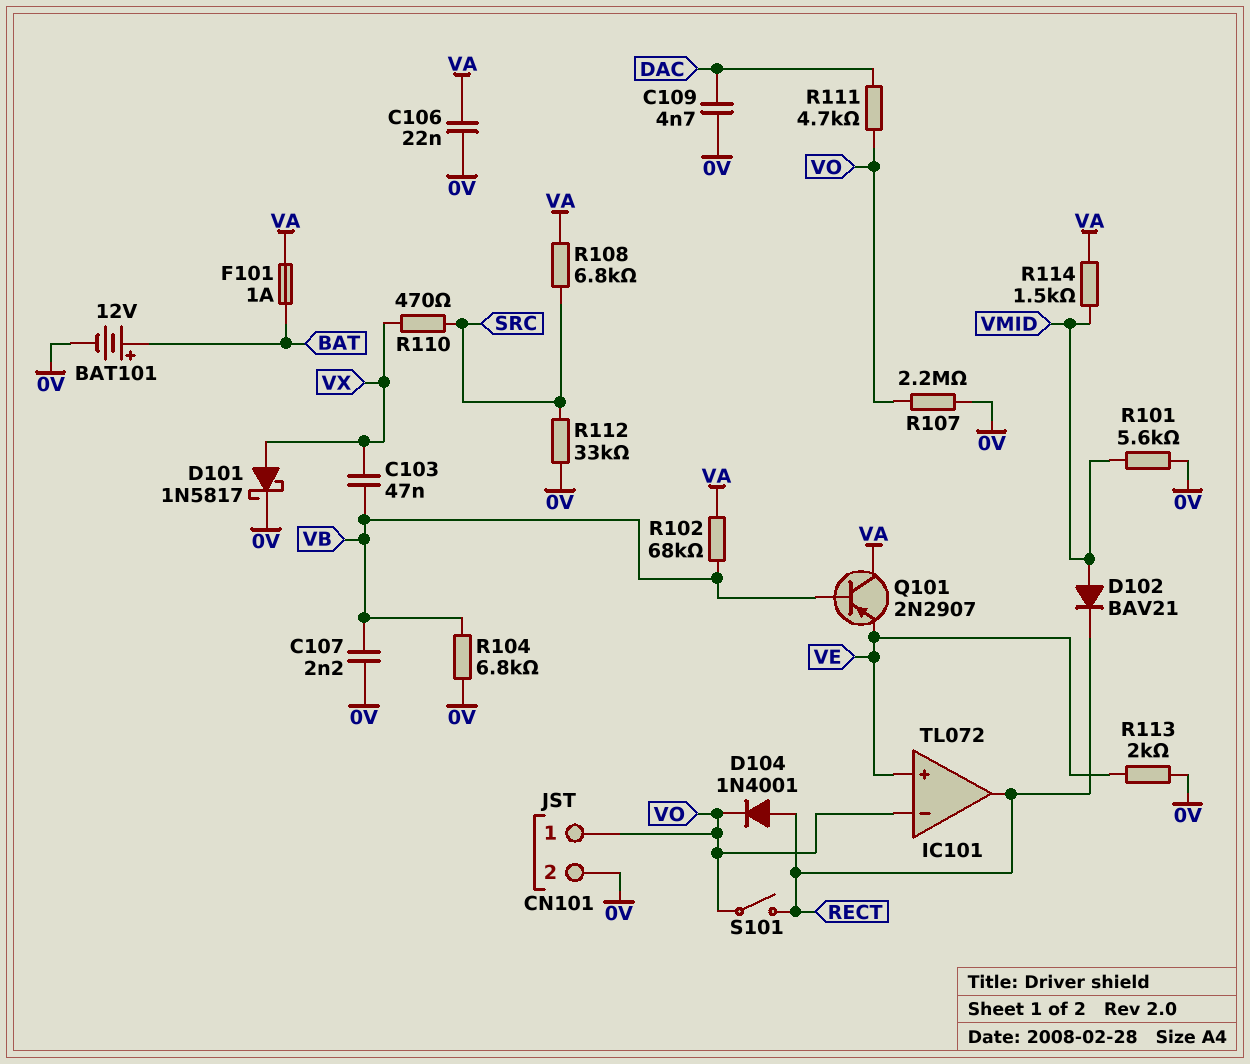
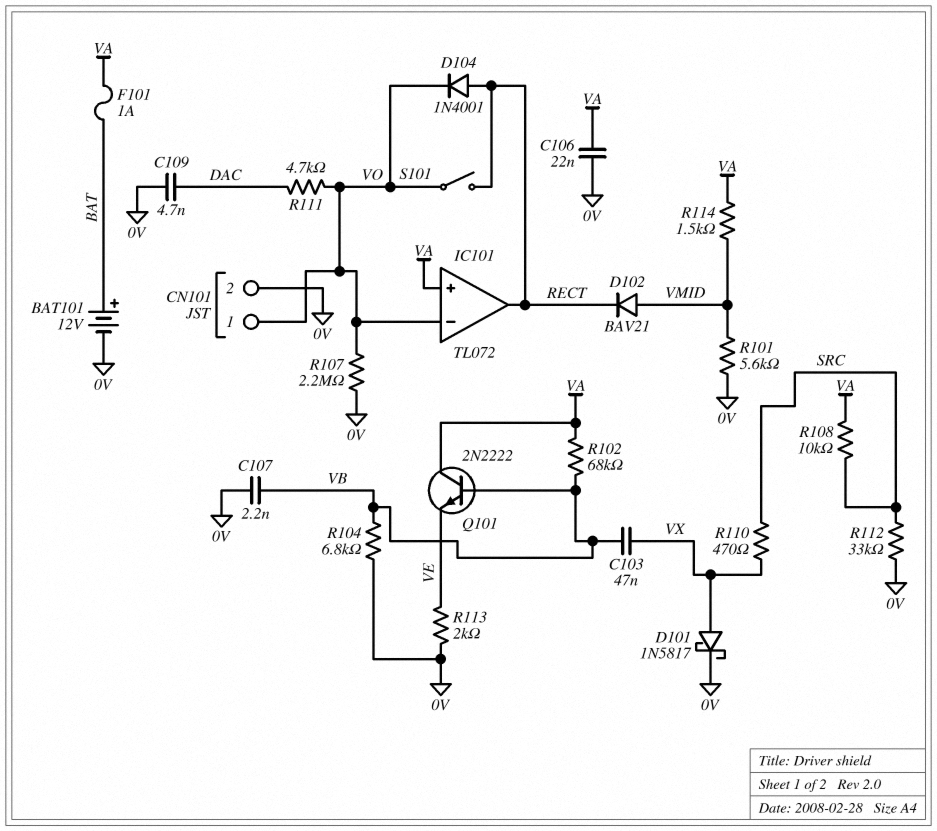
IC101 pin in+: VE -> VA
Q101: PNP 2N2907 (B VB, C VA, E VE) -> NPN 2N2222 (B VB, C VA, E VE)
R108: 6.8k (SRC, VA) -> 10k (SRC, VA)

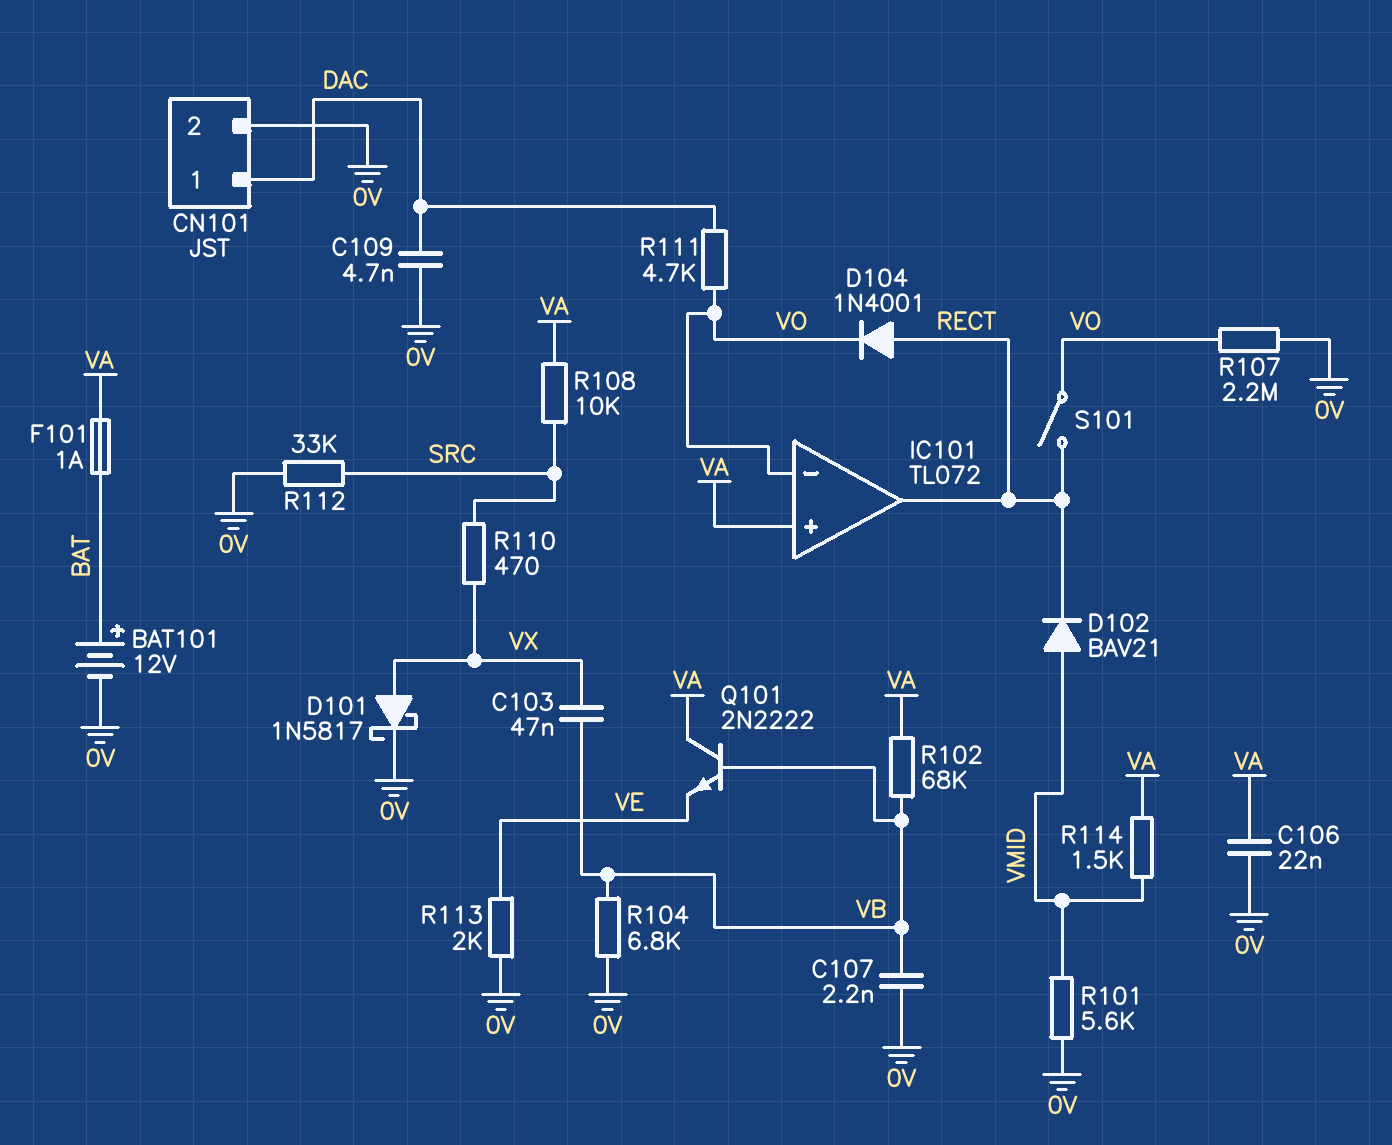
CN101 pin 1: VO -> DAC

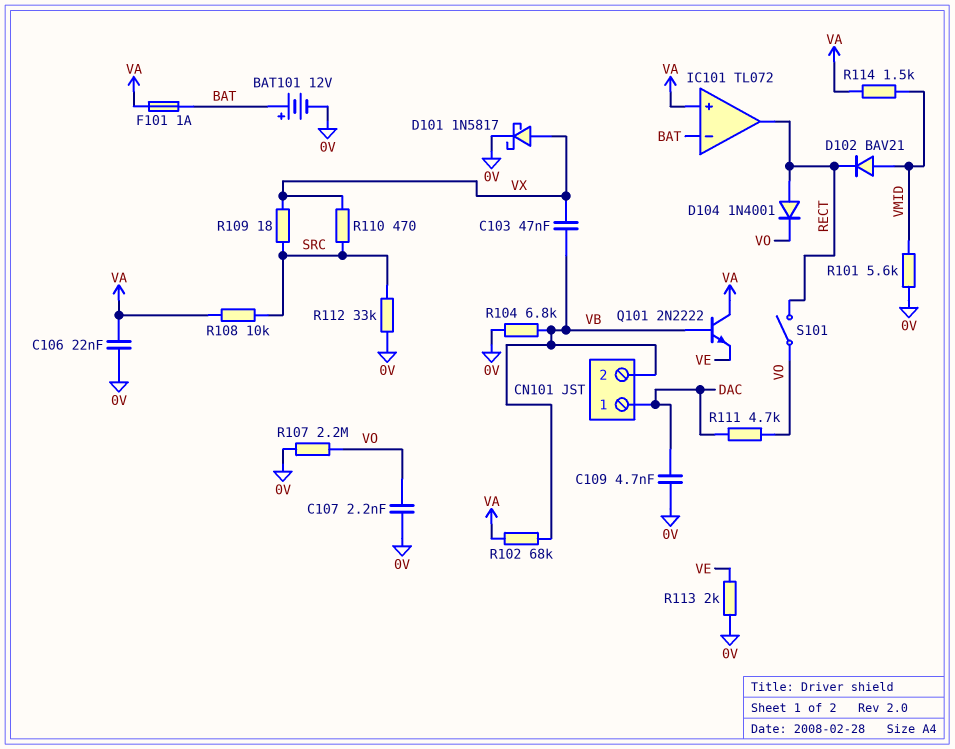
C107: 2.2nF (0V, VB) -> 2.2nF (0V, VO)
CN101 pin 2: 0V -> VB
IC101 pin in-: VO -> BAT
R109: none -> 18 (SRC, VX)

